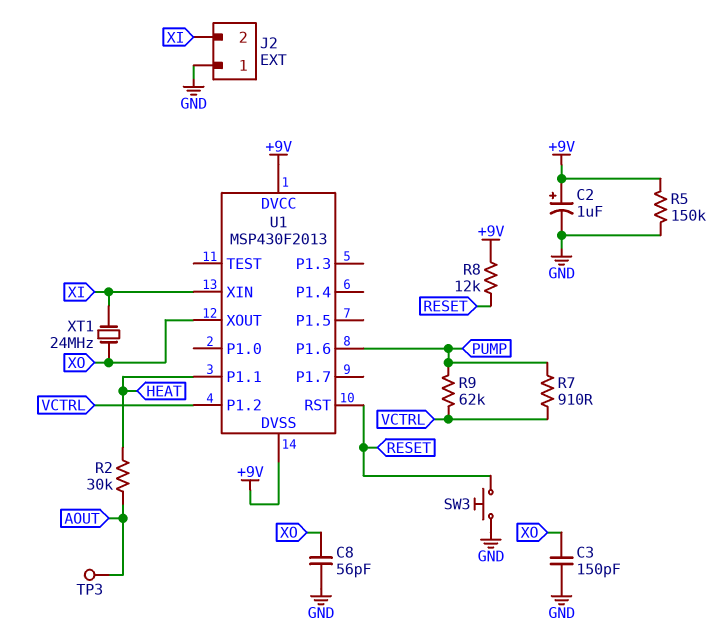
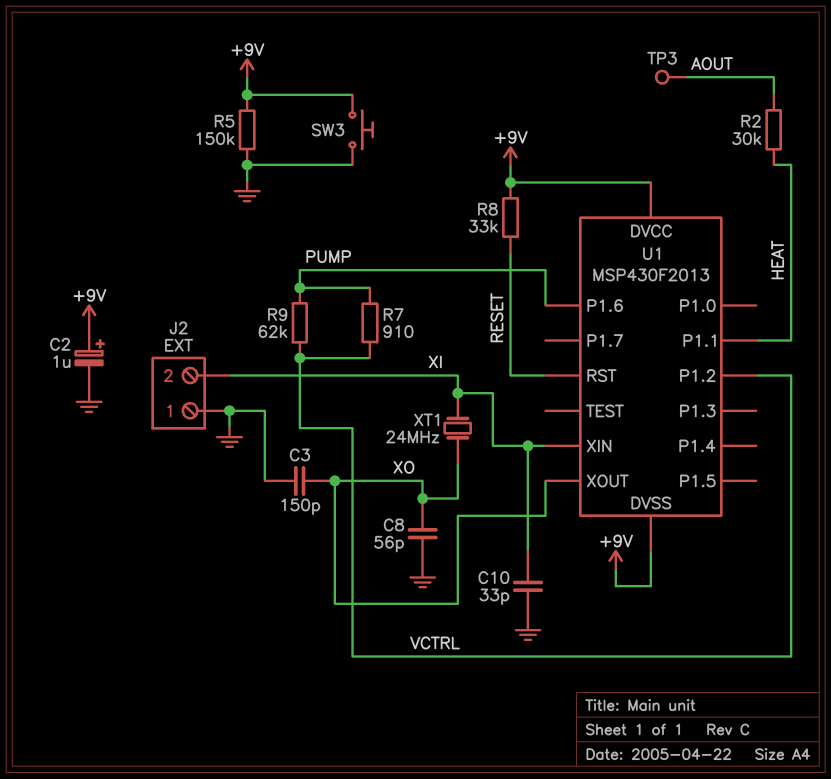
C10: none -> 33pF (GND, XI)
R8: 12k (+9V, RESET) -> 33k (+9V, RESET)
SW3: button (GND, RESET) -> button (+9V, GND)

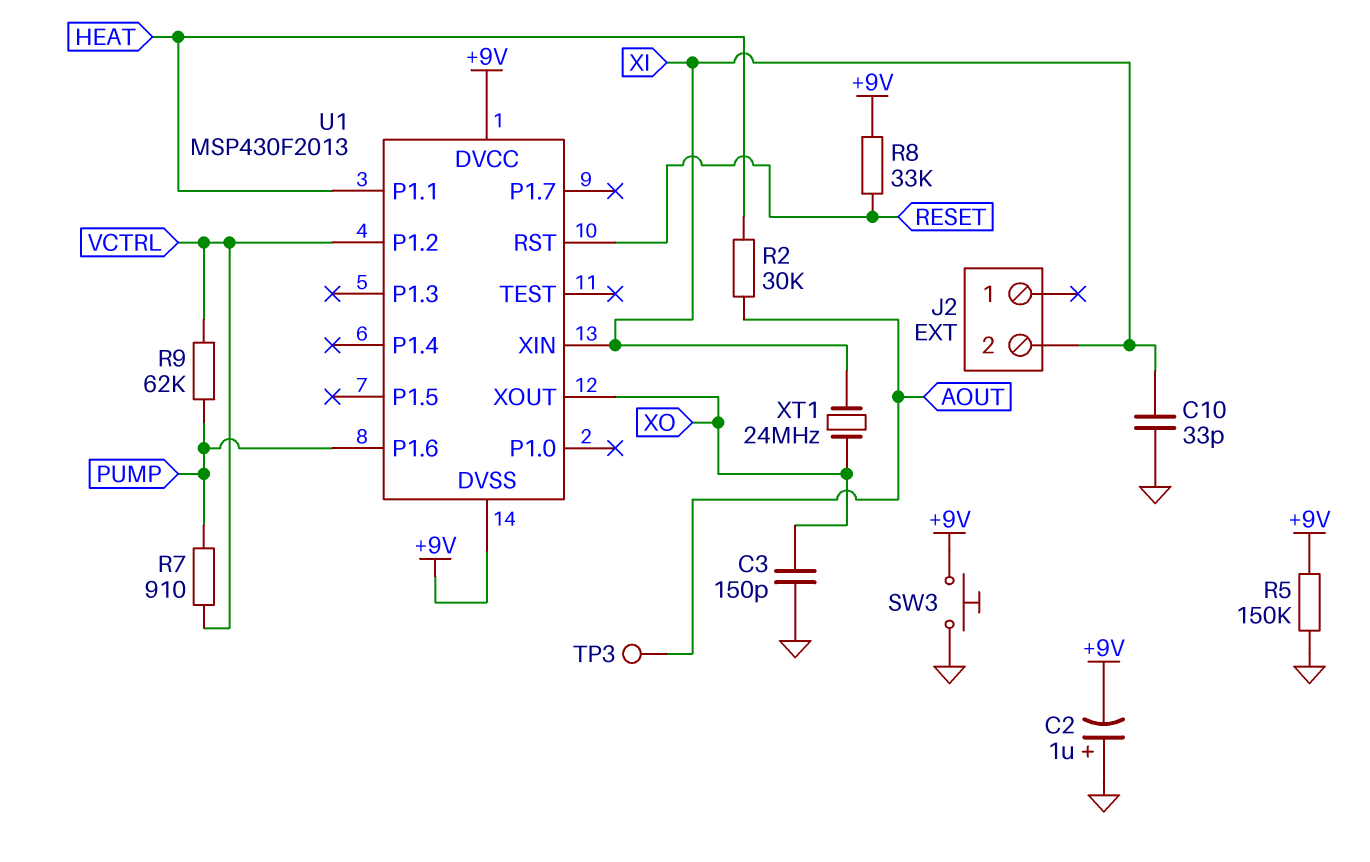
C2: 1uF (plus +9V, minus GND) -> 1uF (plus GND, minus +9V)
C8: 56pF (GND, XO) -> none
J2 pin 1: GND -> none

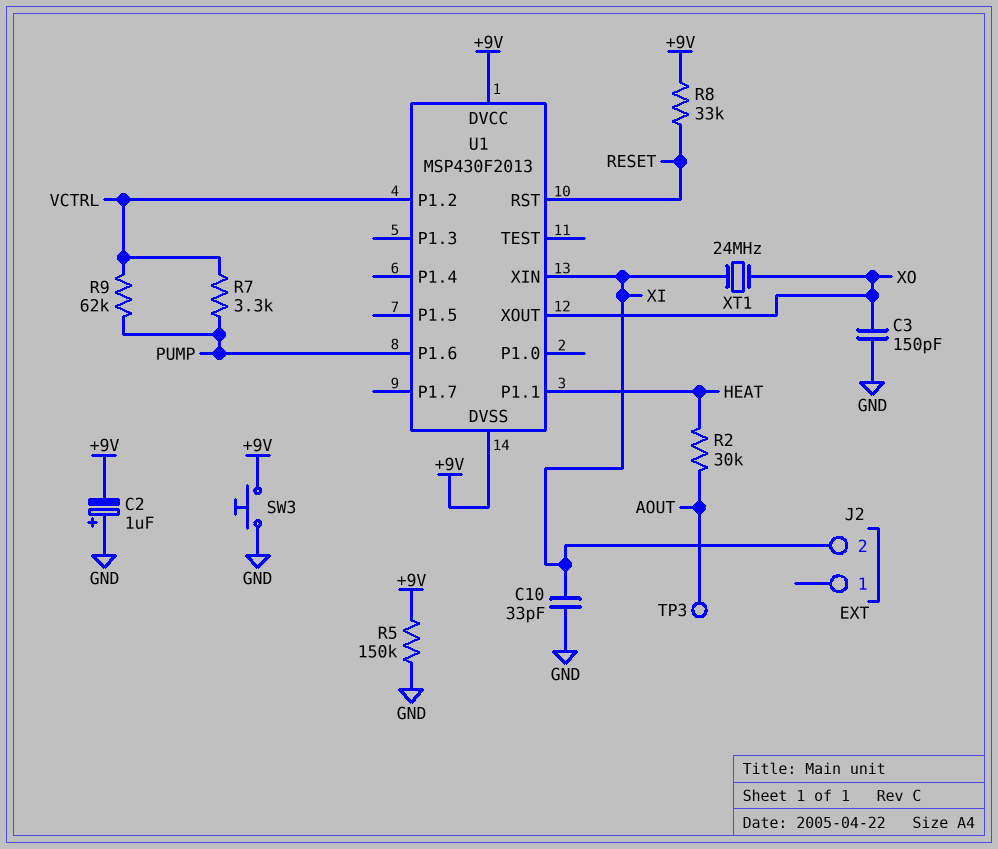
R7: 910 (PUMP, VCTRL) -> 3.3k (PUMP, VCTRL)

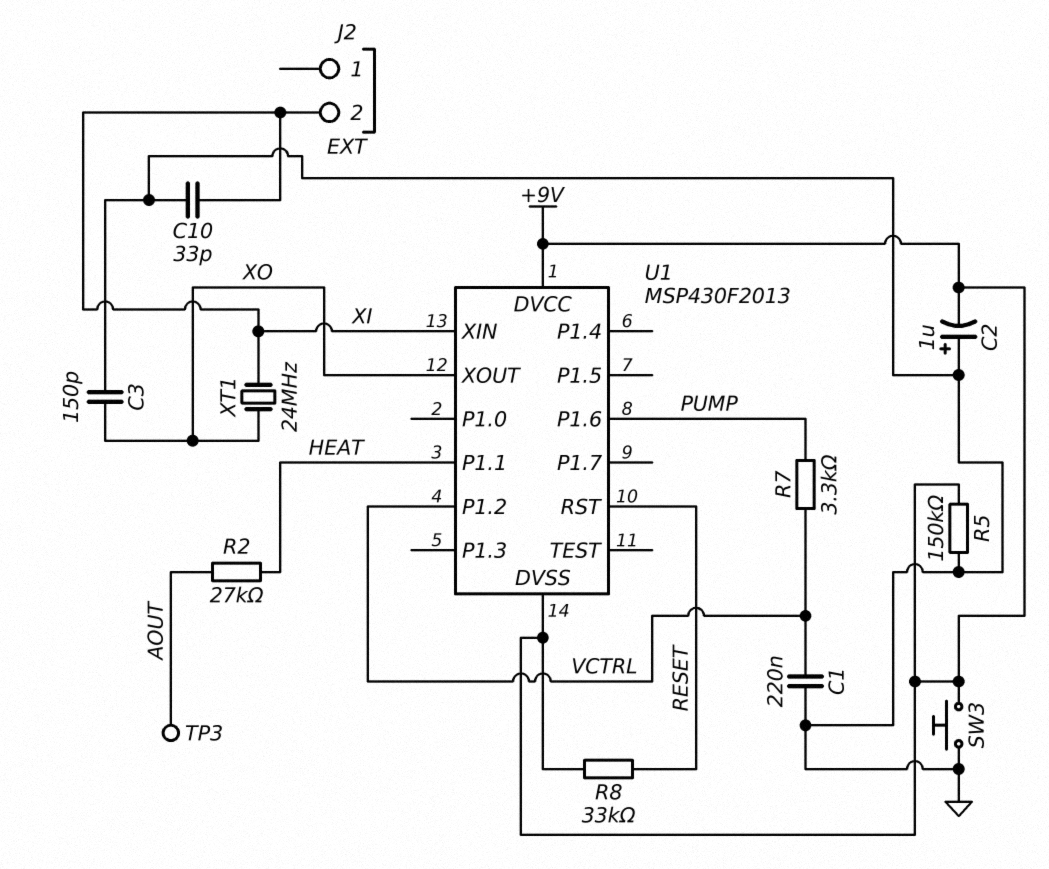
C1: none -> 220nF (GND, VCTRL)
R2: 30k (AOUT, HEAT) -> 27k (AOUT, HEAT)
R9: 62k (PUMP, VCTRL) -> none

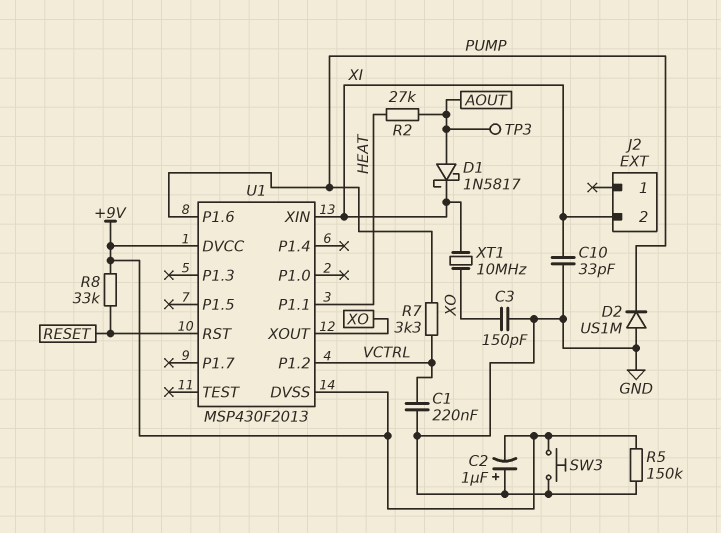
D1: none -> schottky 1N5817 (A AOUT, K XI)
D2: none -> diode US1M (A GND, K PUMP)
XT1: 24MHz (XI, XO) -> 10MHz (XI, XO)

